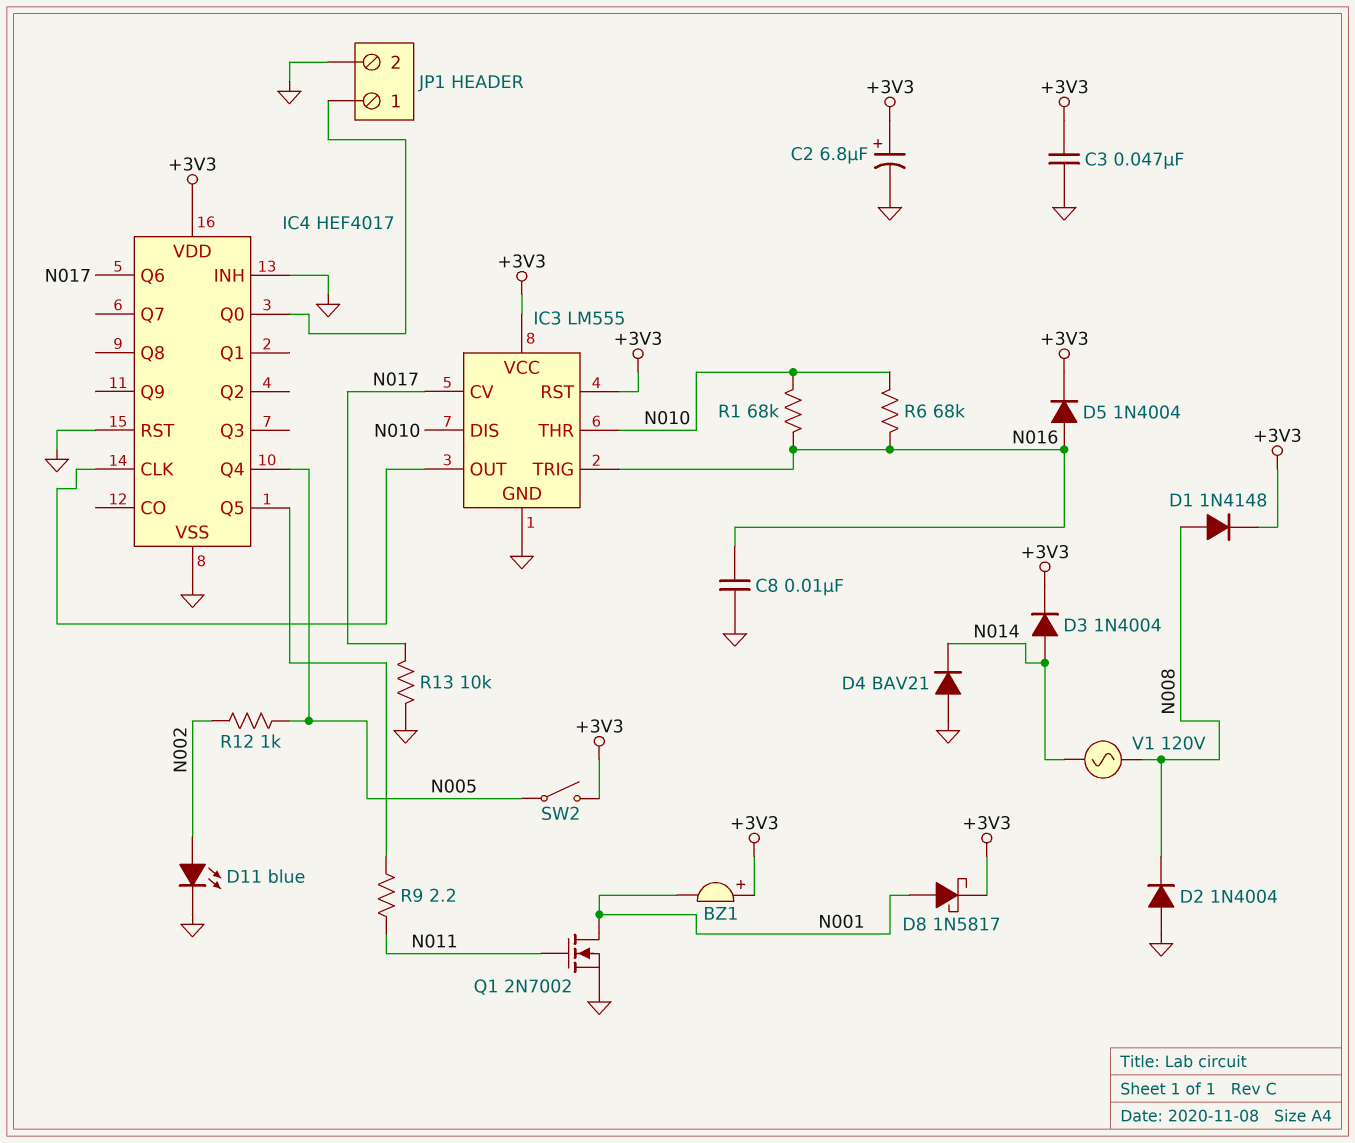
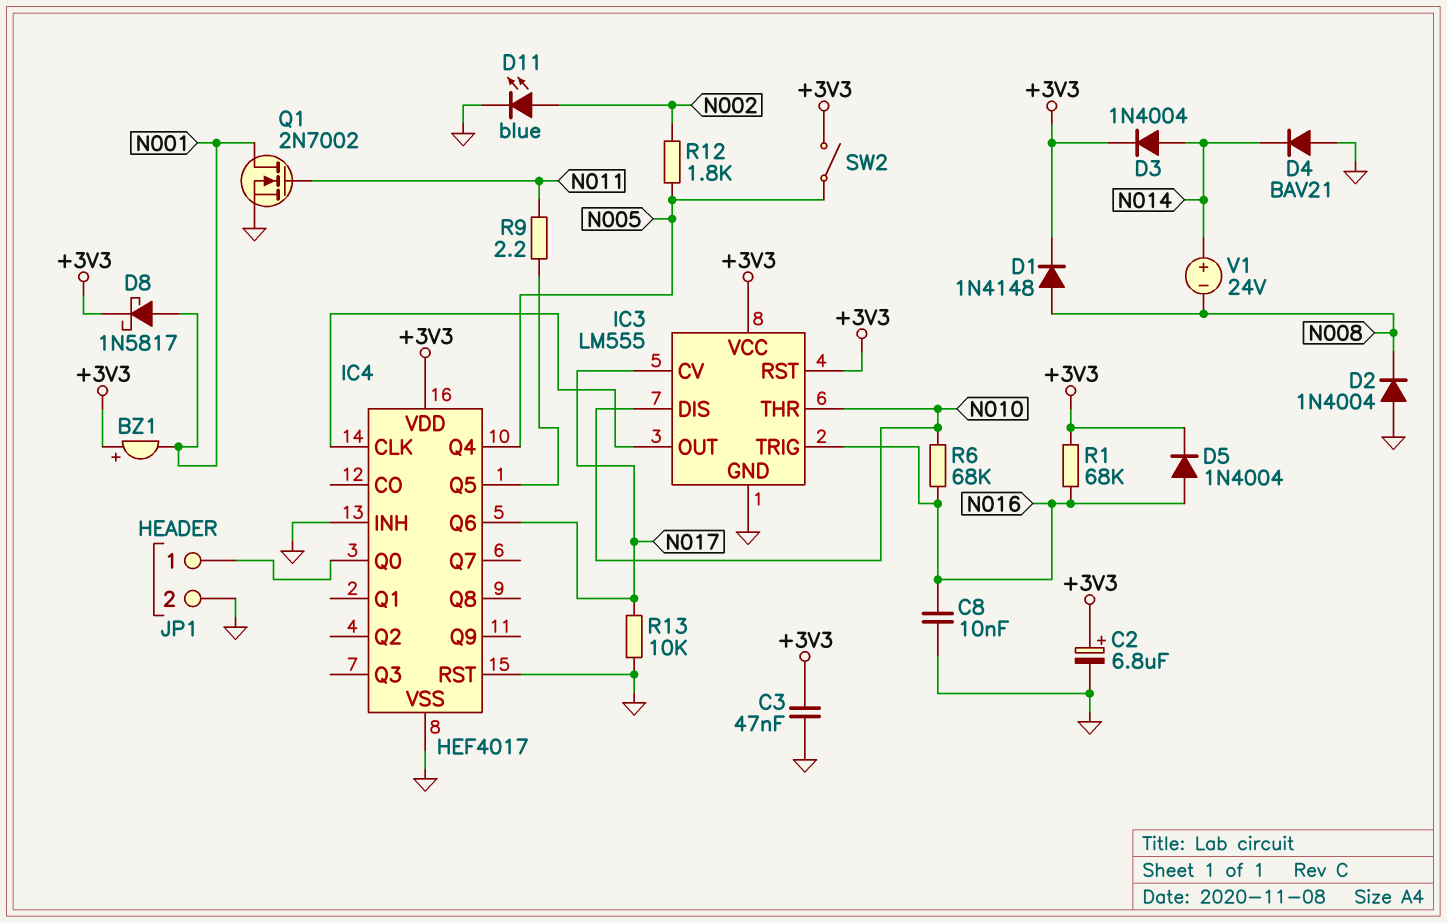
R1: 68k (N010, N016) -> 68k (+3V3, N016)
R12: 1k (N002, N005) -> 1.8k (N002, N005)
V1: AC 120V (N008, N014) -> 24V (plus N014, minus N008)

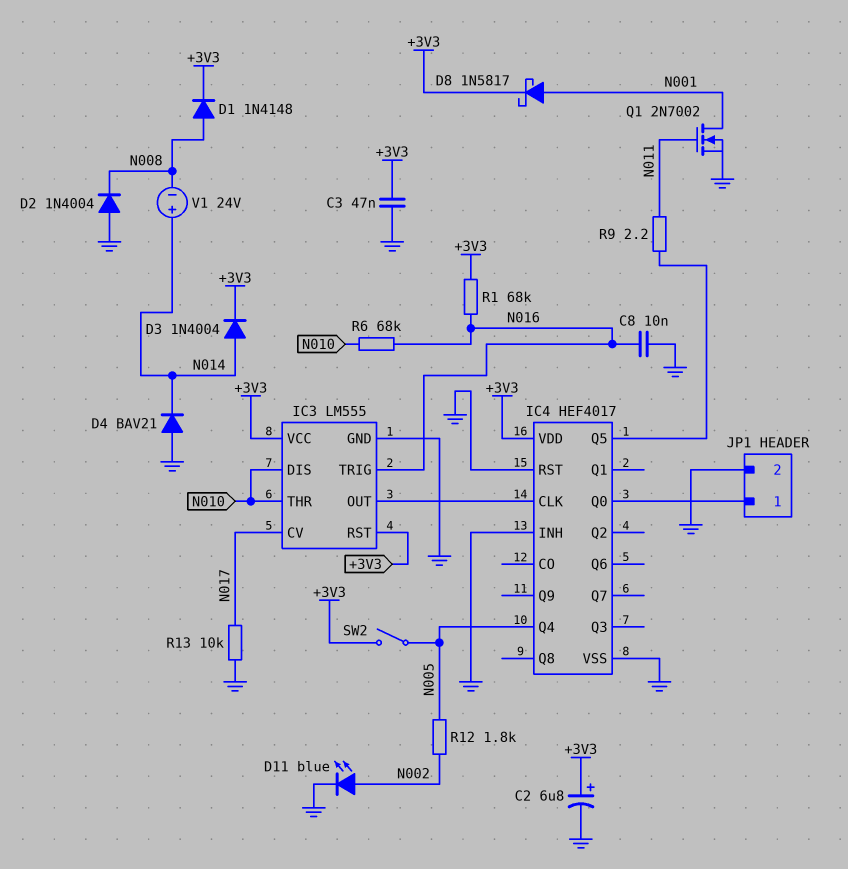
BZ1: buzzer (plus +3V3, minus N001) -> none
D5: diode 1N4004 (A N016, K +3V3) -> none
IC4 pin Q6: N017 -> none

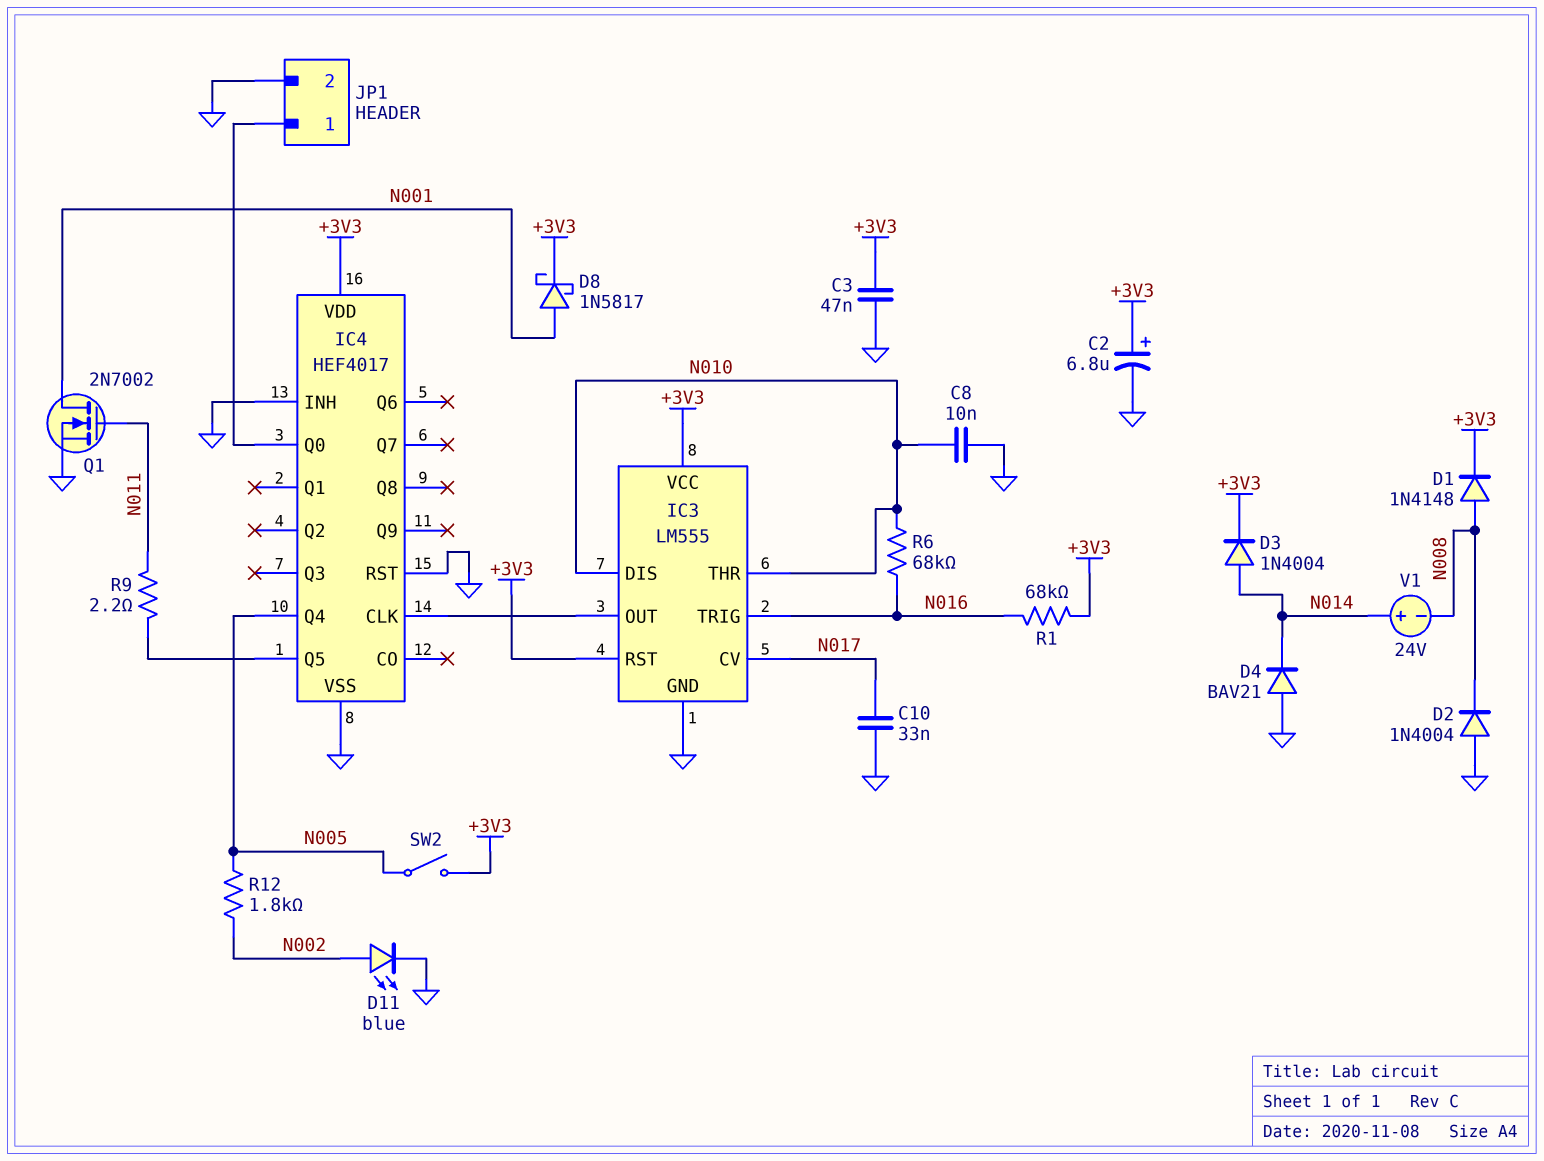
C8: 10nF (GND, N016) -> 10nF (GND, N010)
C10: none -> 33nF (GND, N017)
R13: 10k (GND, N017) -> none

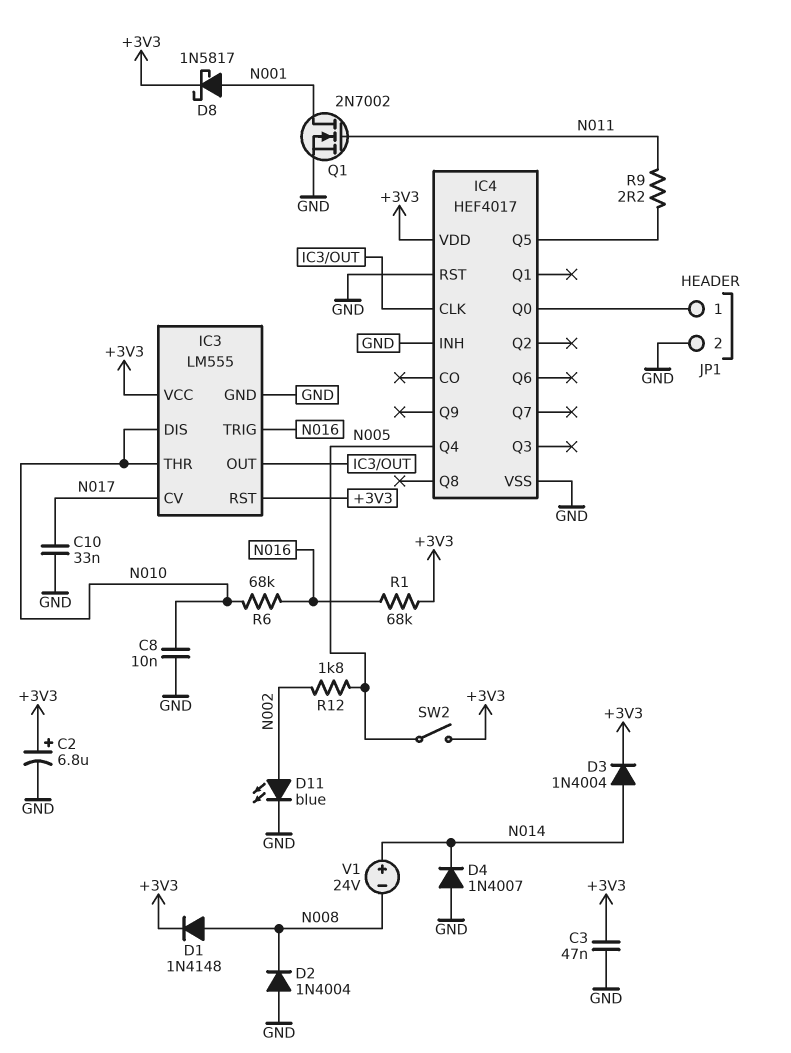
D4: diode BAV21 (A GND, K N014) -> diode 1N4007 (A GND, K N014)

